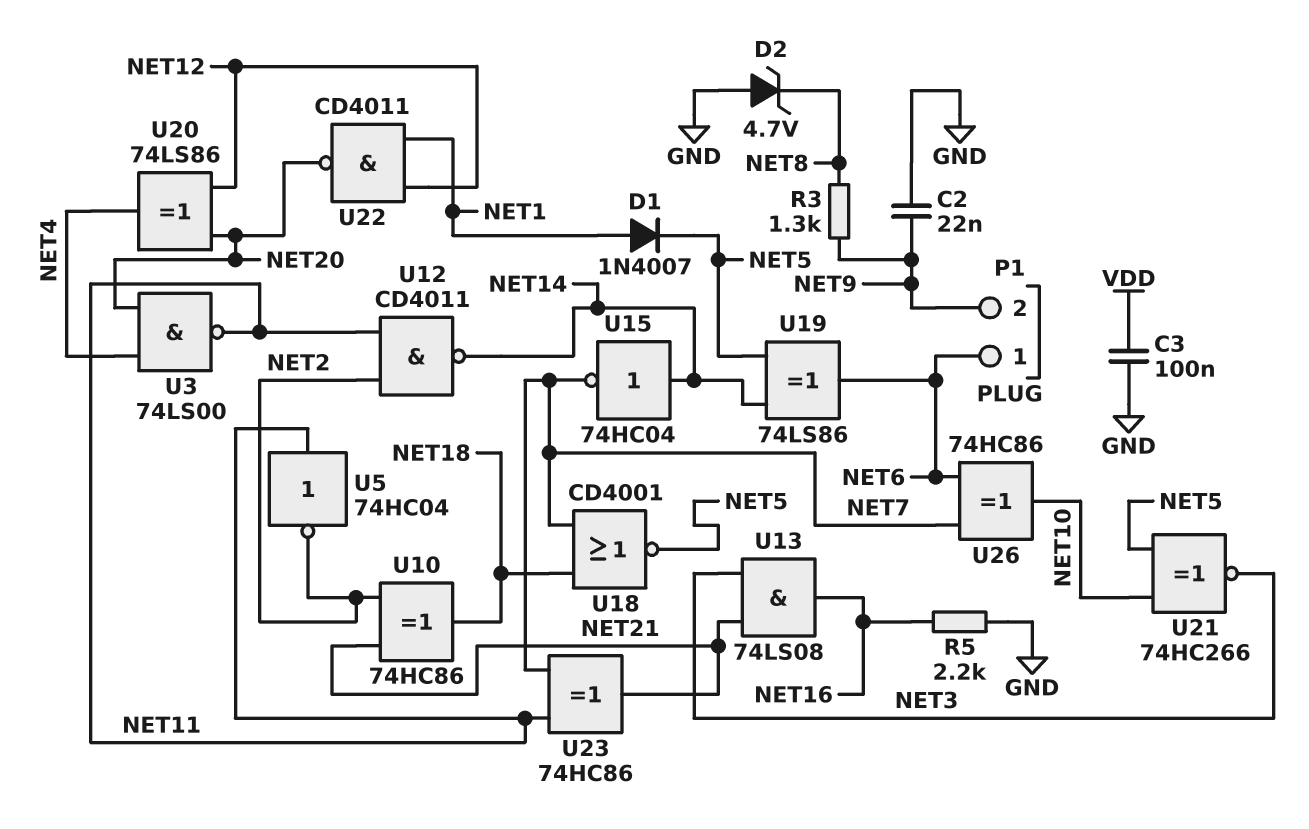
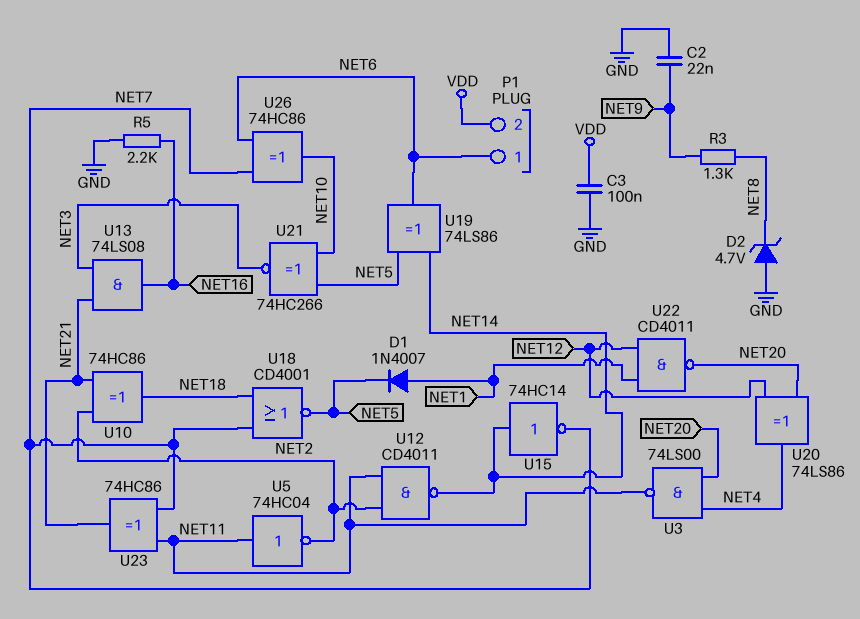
P1 pin 2: NET9 -> VDD
U15: NOT 74HC04 (in NET14, out NET7) -> NOT 74HC14 (in NET14, out NET7)

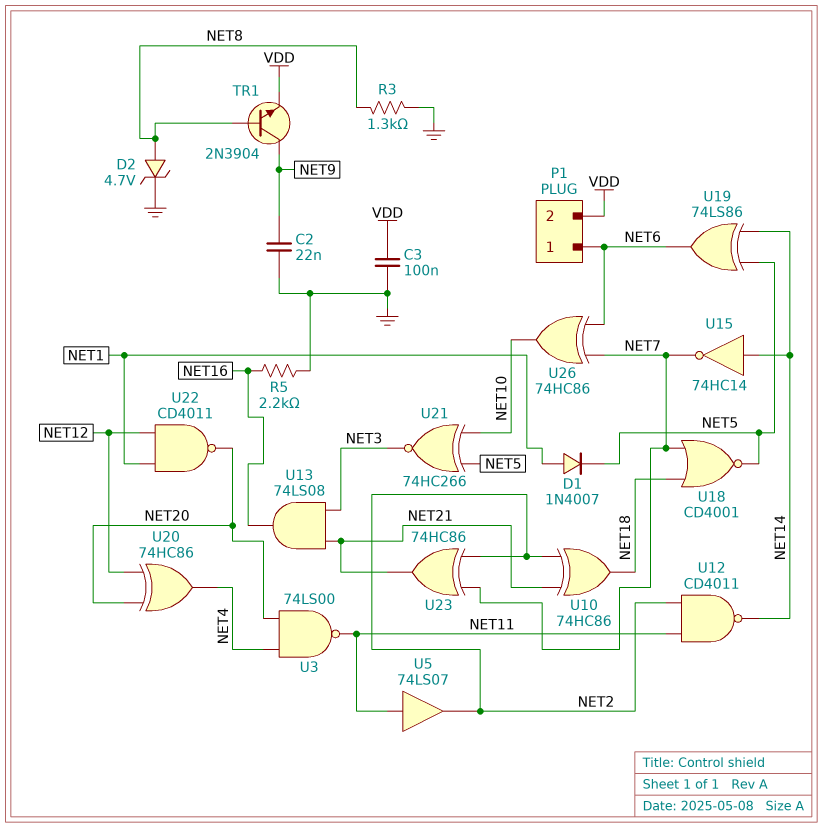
D2: zener 4.7V (A GND, K NET8) -> zener 4.7V (A NET8, K GND)
R3: 1.3k (NET8, NET9) -> 1.3k (GND, NET8)
TR1: none -> NPN 2N3904 (B NET8, C NET9, E VDD)
U5: NOT 74HC04 (in NET11, out NET2) -> buffer 74LS07 (in NET11, out NET2)
U20: XOR 74LS86 (in NET12, in NET20, out NET4) -> XOR 74HC86 (in NET12, in NET20, out NET4)
U23: XOR 74HC86 (in NET7, in NET11, out NET21) -> XOR 74HC86 (in NET2, in NET7, out NET21)

